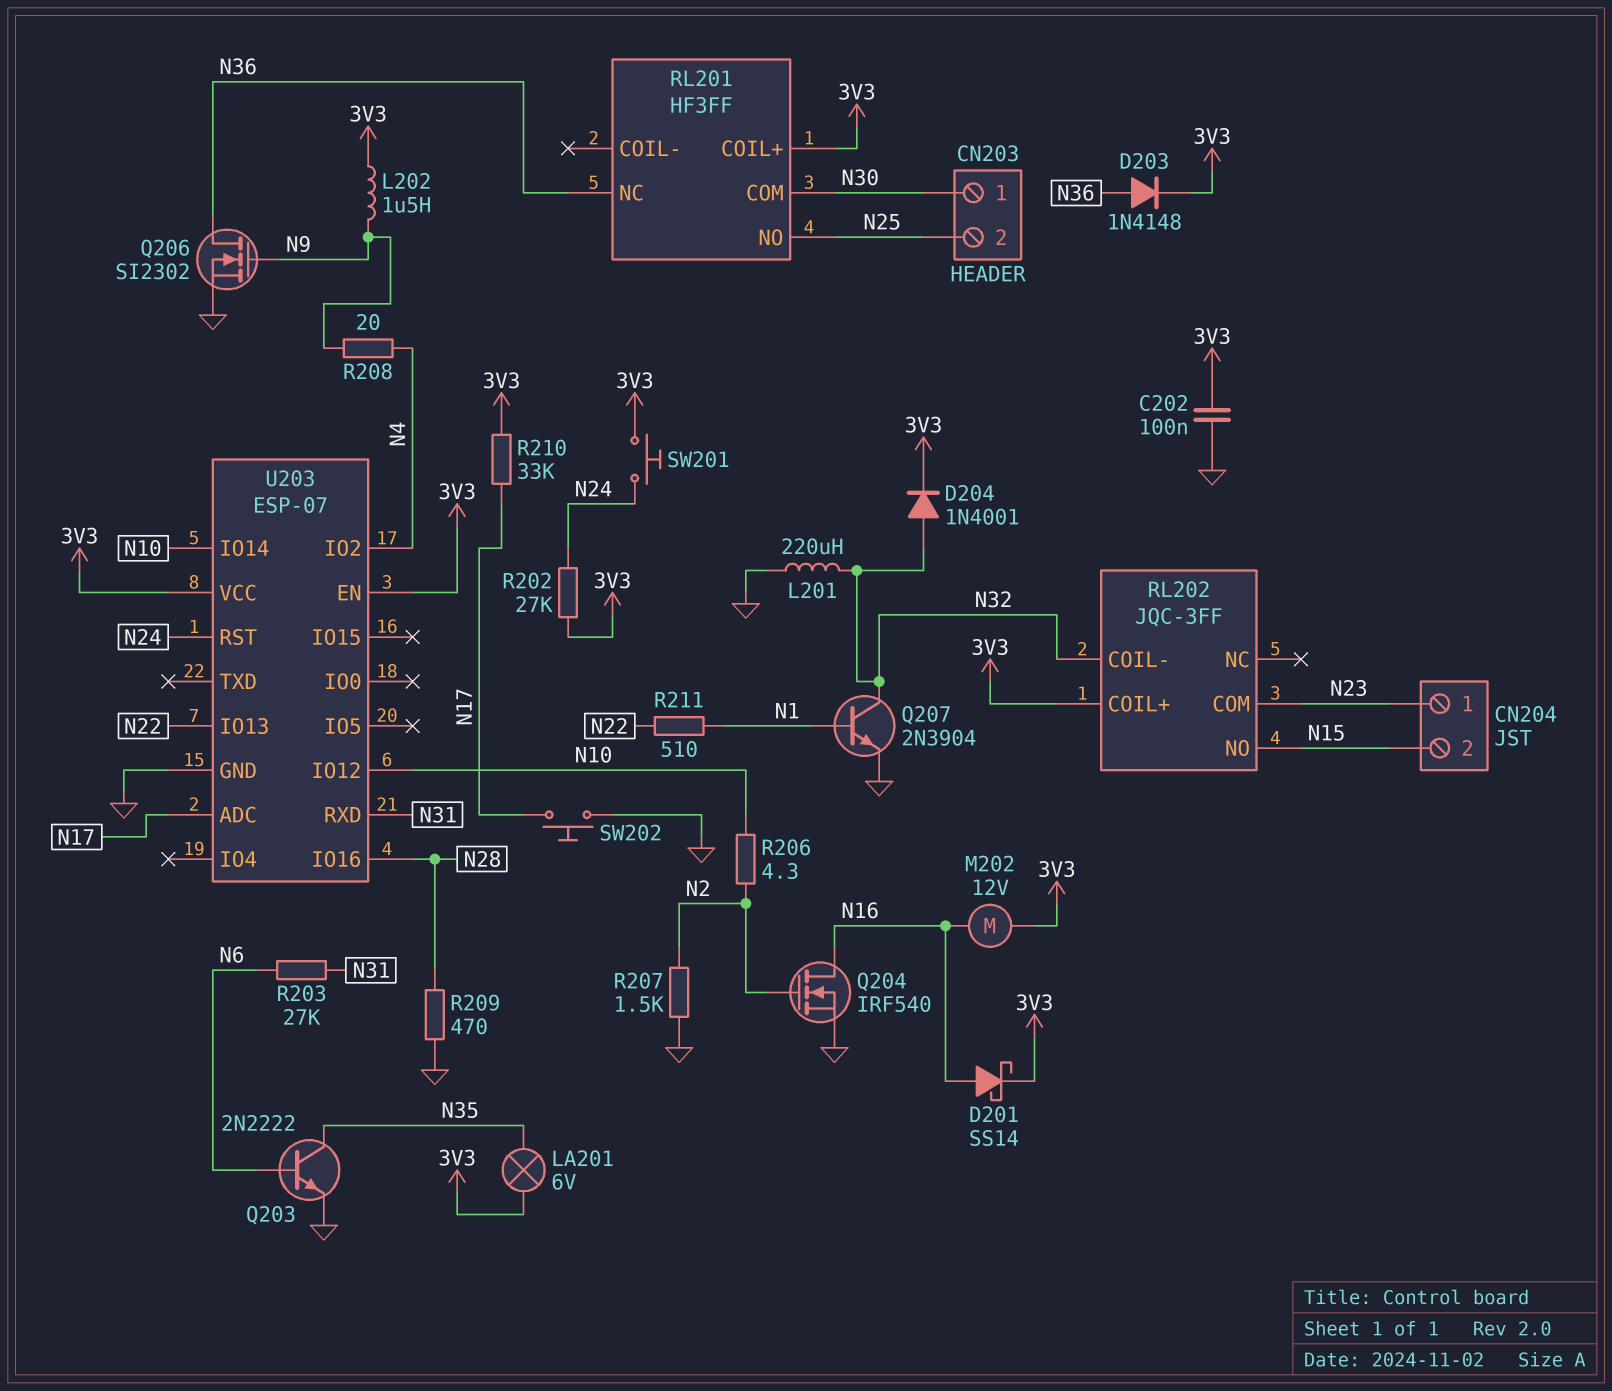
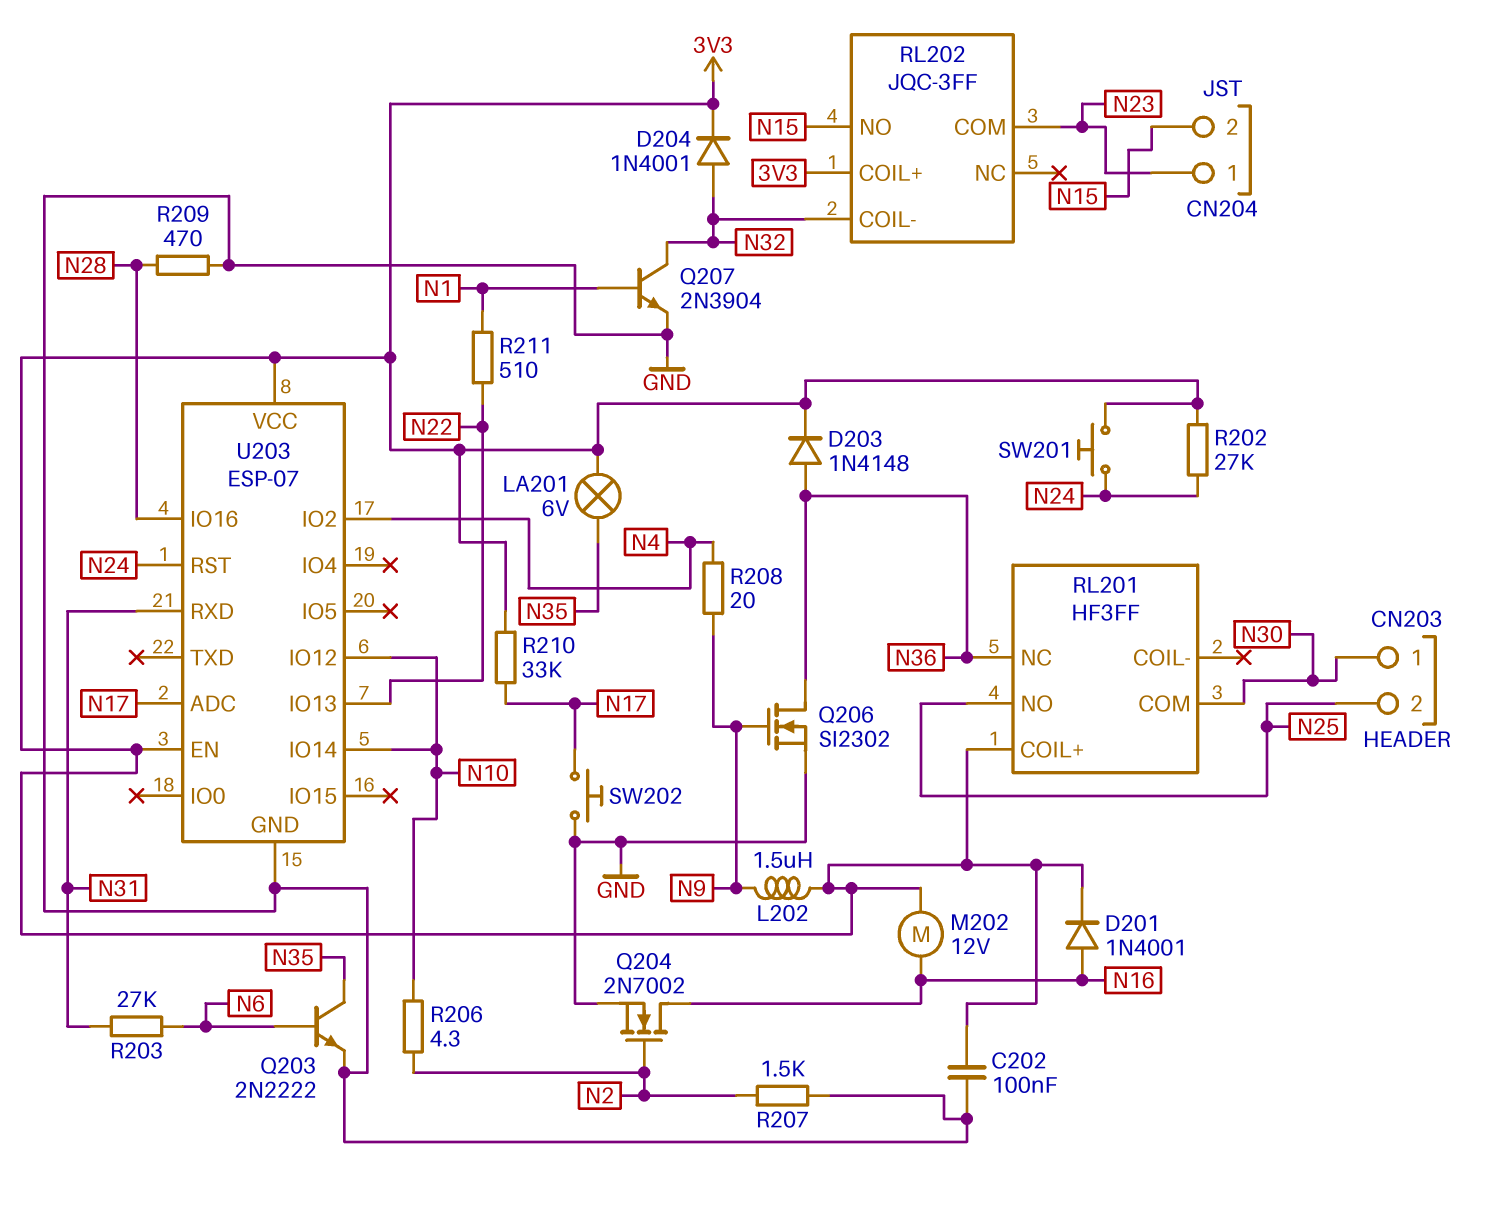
D201: schottky SS14 (A N16, K 3V3) -> diode 1N4001 (A N16, K 3V3)
L201: 220uH (GND, N32) -> none
Q204: NMOS IRF540 (G N2, D N16, S GND) -> NMOS 2N7002 (G N2, D N16, S GND)

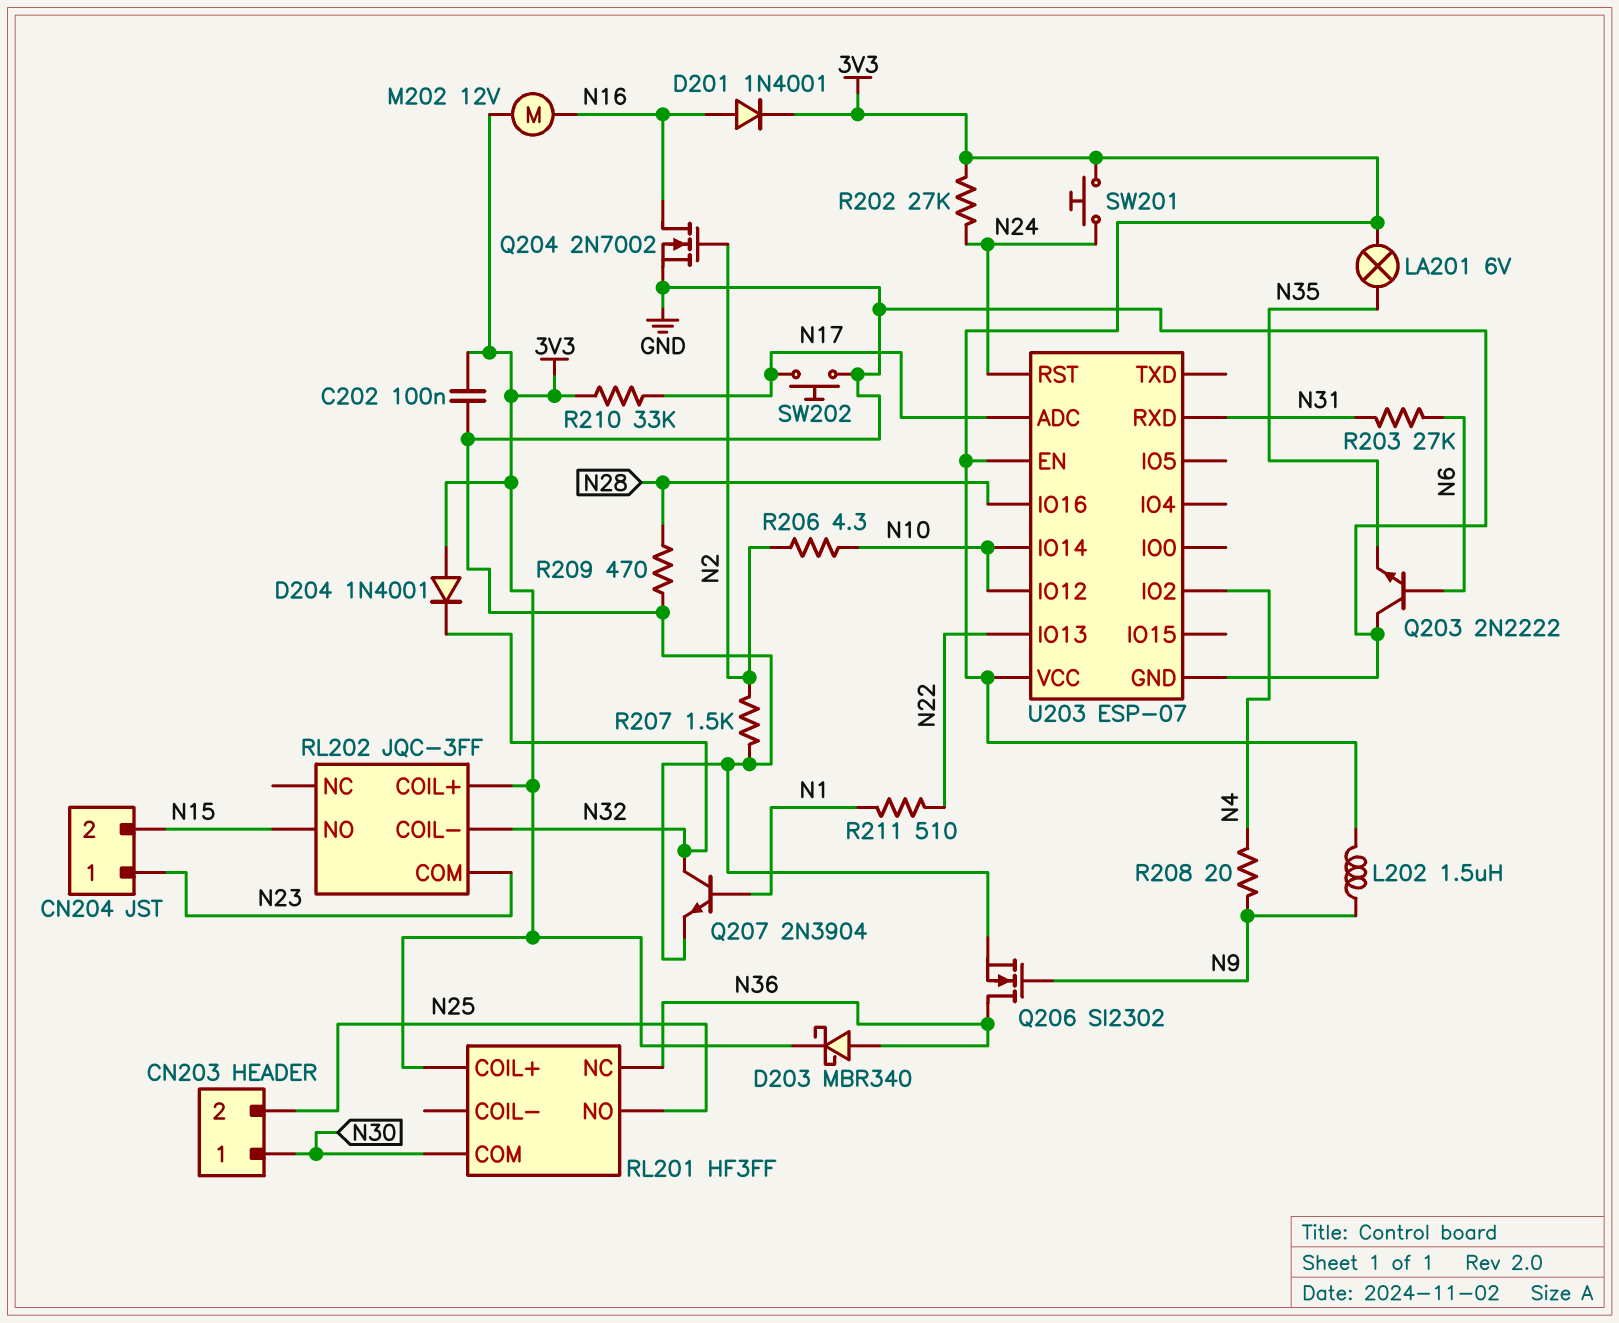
D203: diode 1N4148 (A N36, K 3V3) -> schottky MBR340 (A N36, K 3V3)
D204: diode 1N4001 (A N32, K 3V3) -> diode 1N4001 (A 3V3, K N32)
Q203: NPN 2N2222 (B N6, C N35, E GND) -> NPN 2N2222 (B N6, C GND, E N35)

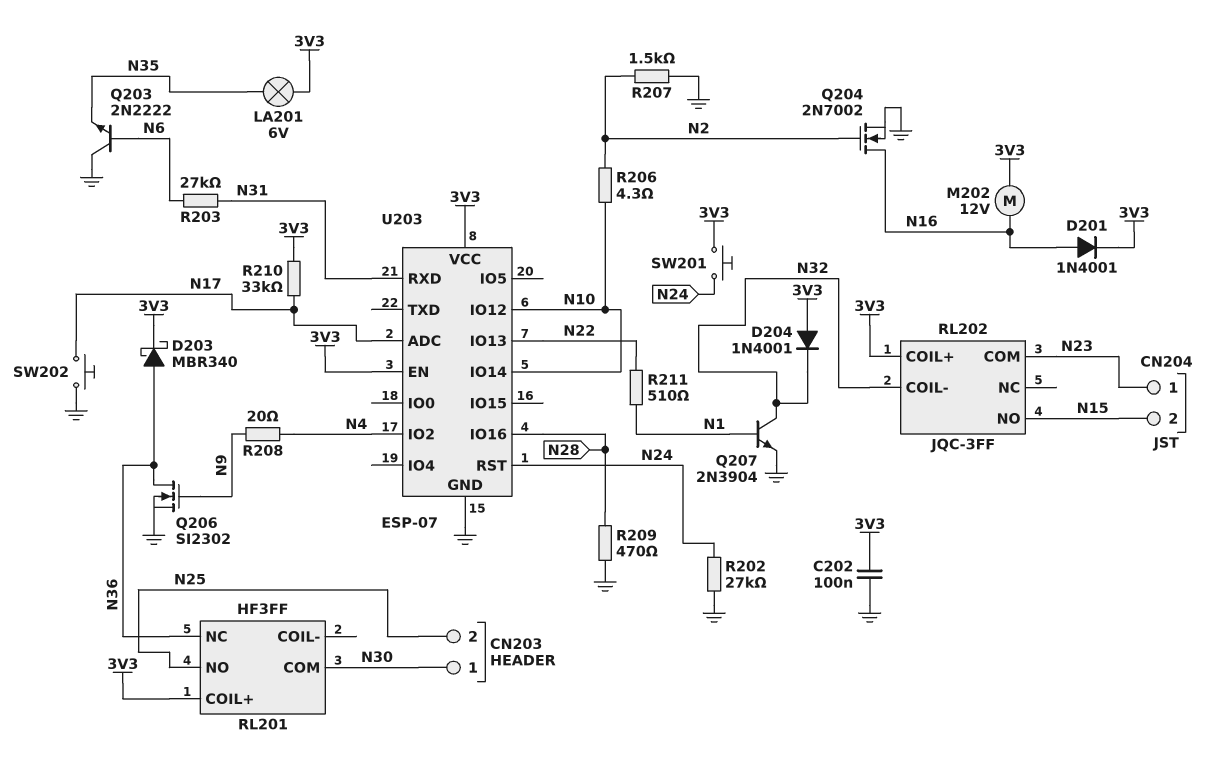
L202: 1.5uH (3V3, N9) -> none
R202: 27k (3V3, N24) -> 27k (GND, N24)

